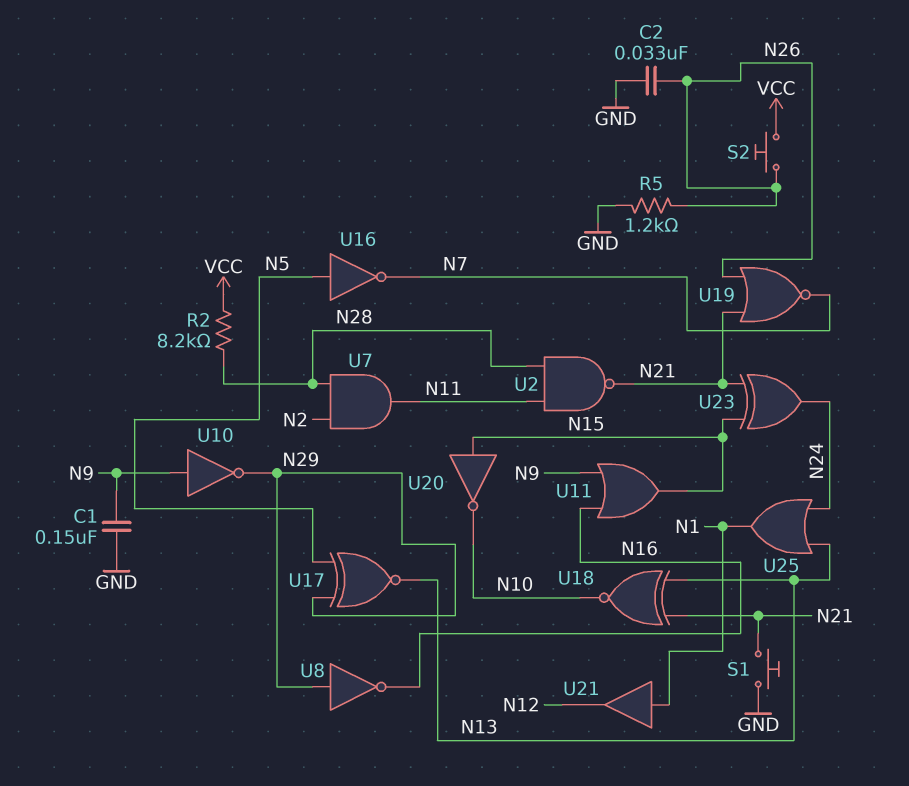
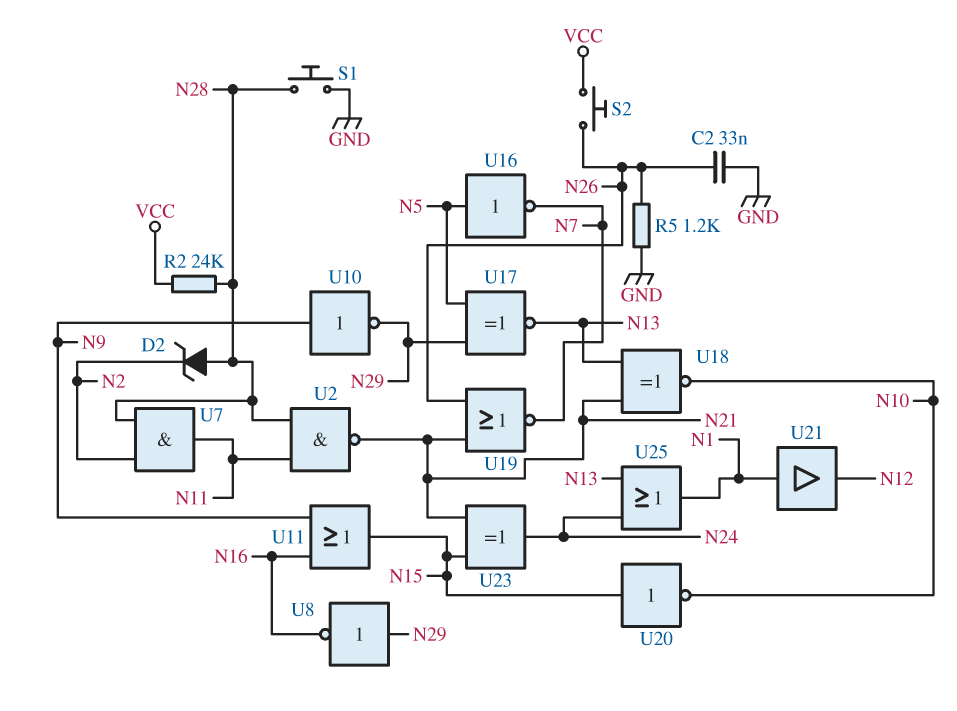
C1: 150nF (GND, N9) -> none
D2: none -> zener (A N28, K N2)
R2: 8.2k (N28, VCC) -> 24k (N28, VCC)
S1: button (GND, N21) -> button (GND, N28)

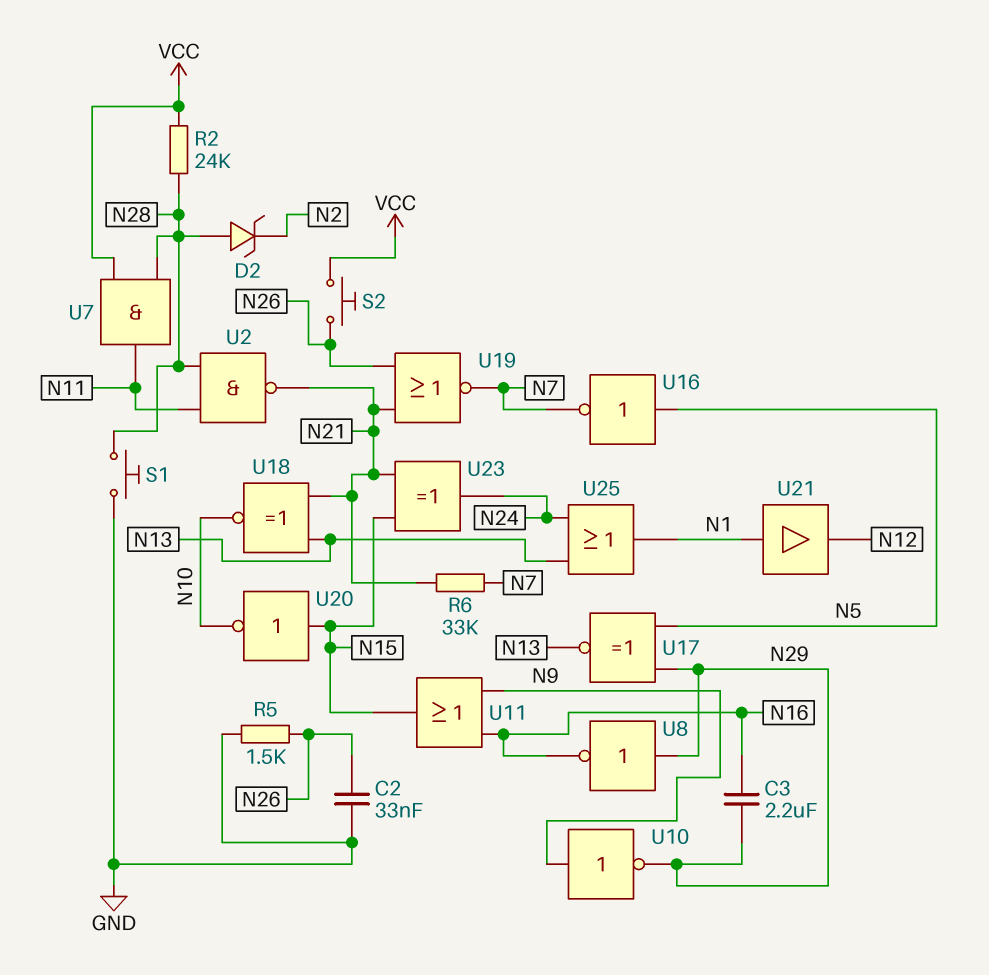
C3: none -> 2.2uF (N16, N29)
R5: 1.2k (GND, N26) -> 1.5k (GND, N26)
R6: none -> 33k (N7, N21)
U7: AND (in N2, in N28, out N11) -> AND (in N28, in VCC, out N11)

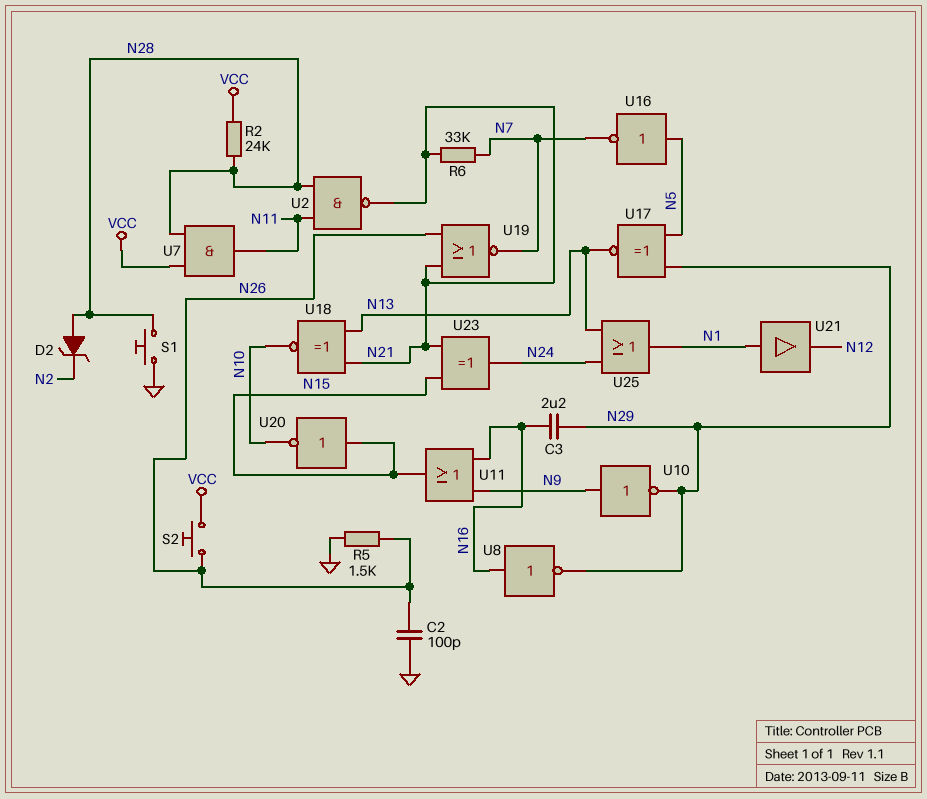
C2: 33nF (GND, N26) -> 100pF (GND, N26)
U8: NOT (in N29, out N16) -> NOT (in N16, out N29)

